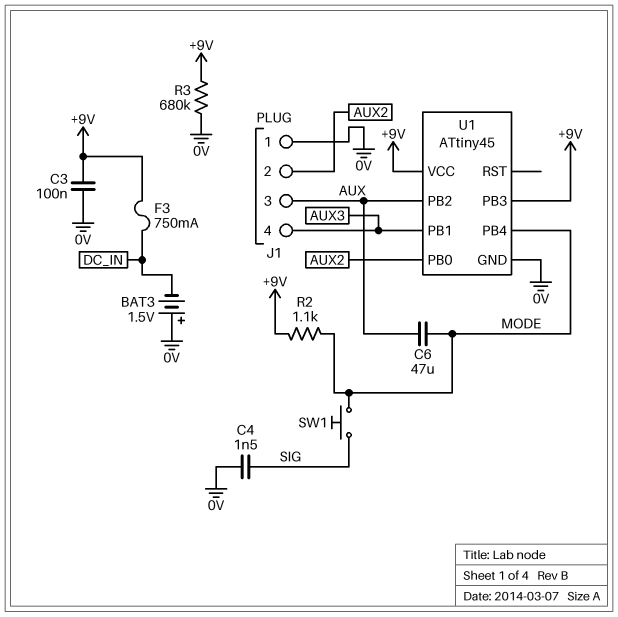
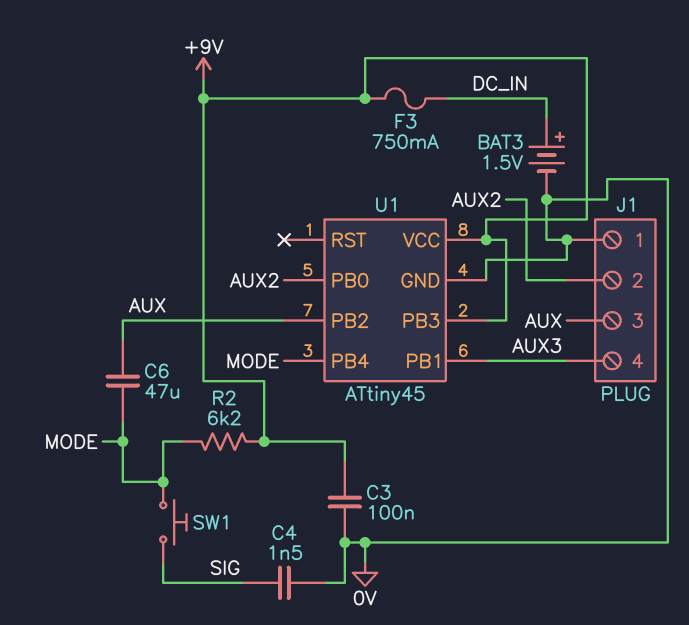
BAT3: 1.5V (plus 0V, minus DC_IN) -> 1.5V (plus DC_IN, minus 0V)
R2: 1.1k (+9V, MODE) -> 6.2k (+9V, MODE)
R3: 680k (+9V, 0V) -> none

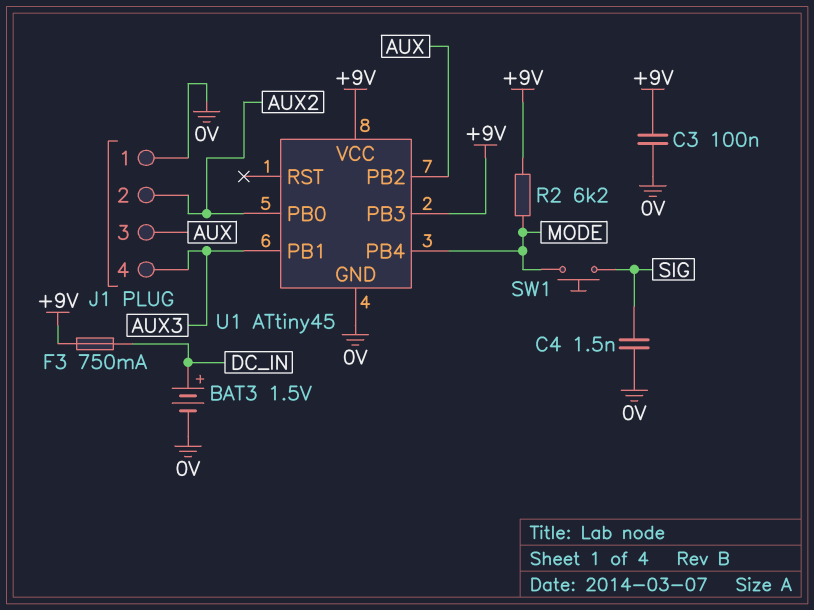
C6: 47uF (AUX, MODE) -> none

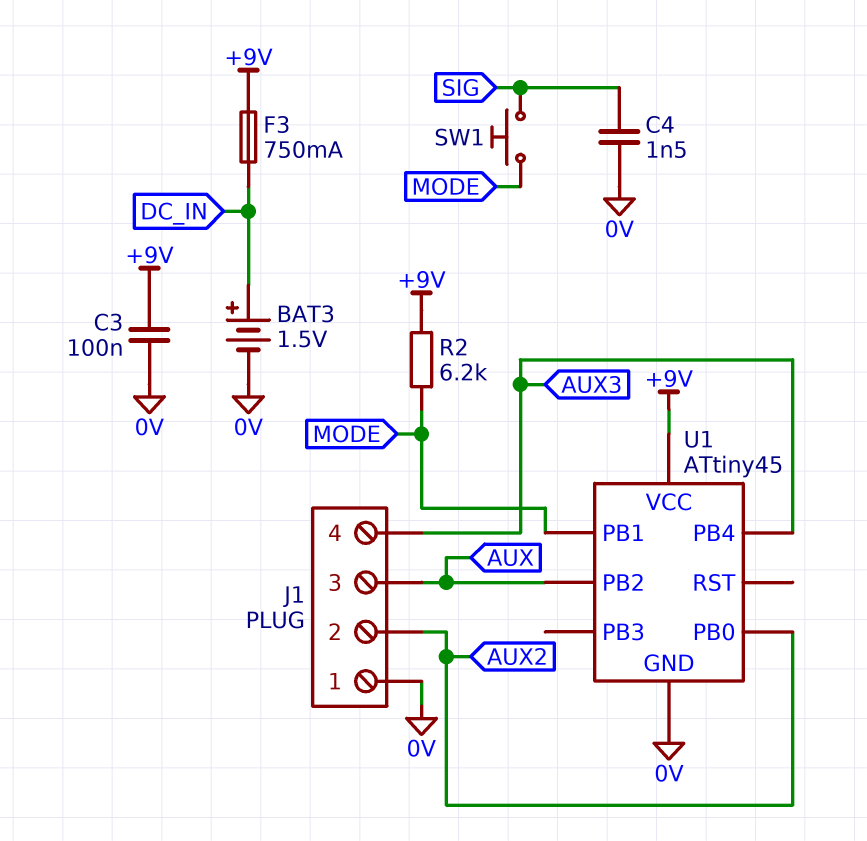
U1 pin PB1: AUX3 -> MODE
U1 pin PB3: +9V -> none
U1 pin PB4: MODE -> AUX3

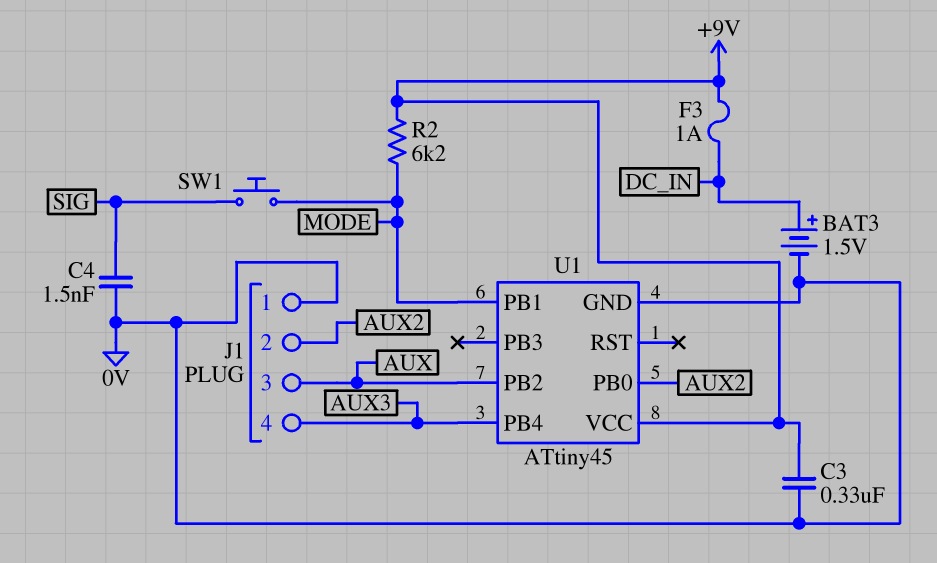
C3: 100nF (+9V, 0V) -> 330nF (+9V, 0V)
F3: 750mA (+9V, DC_IN) -> 1A (+9V, DC_IN)

